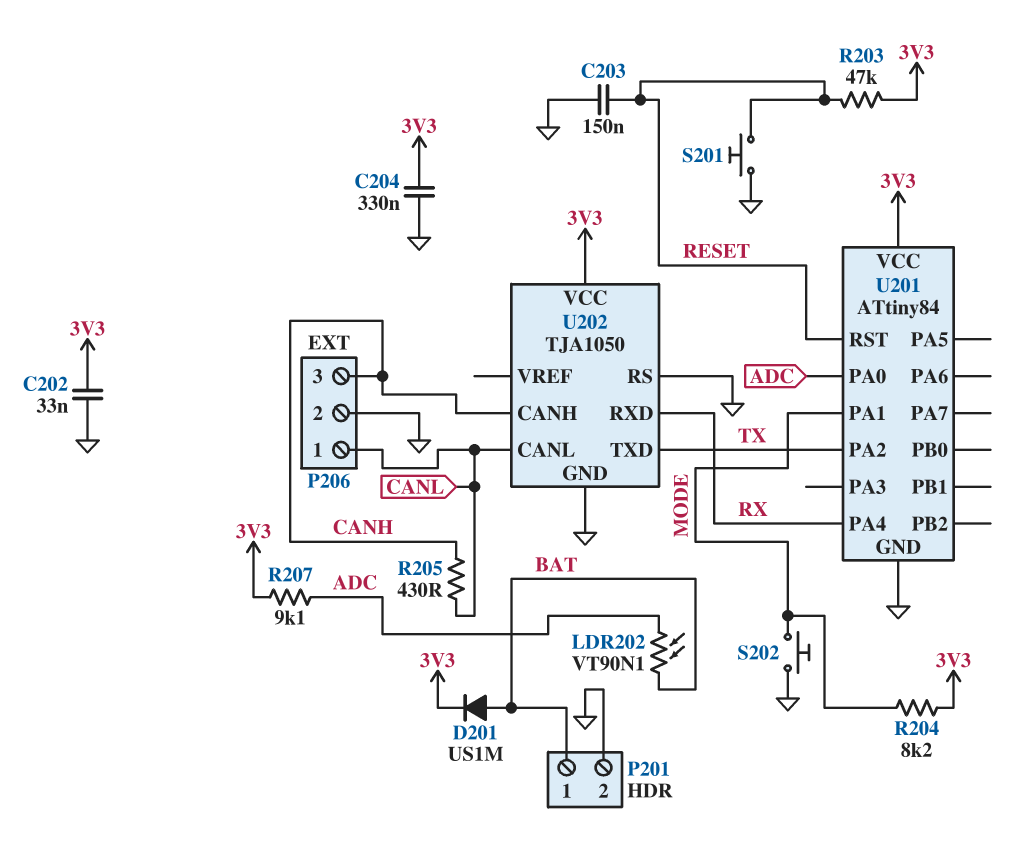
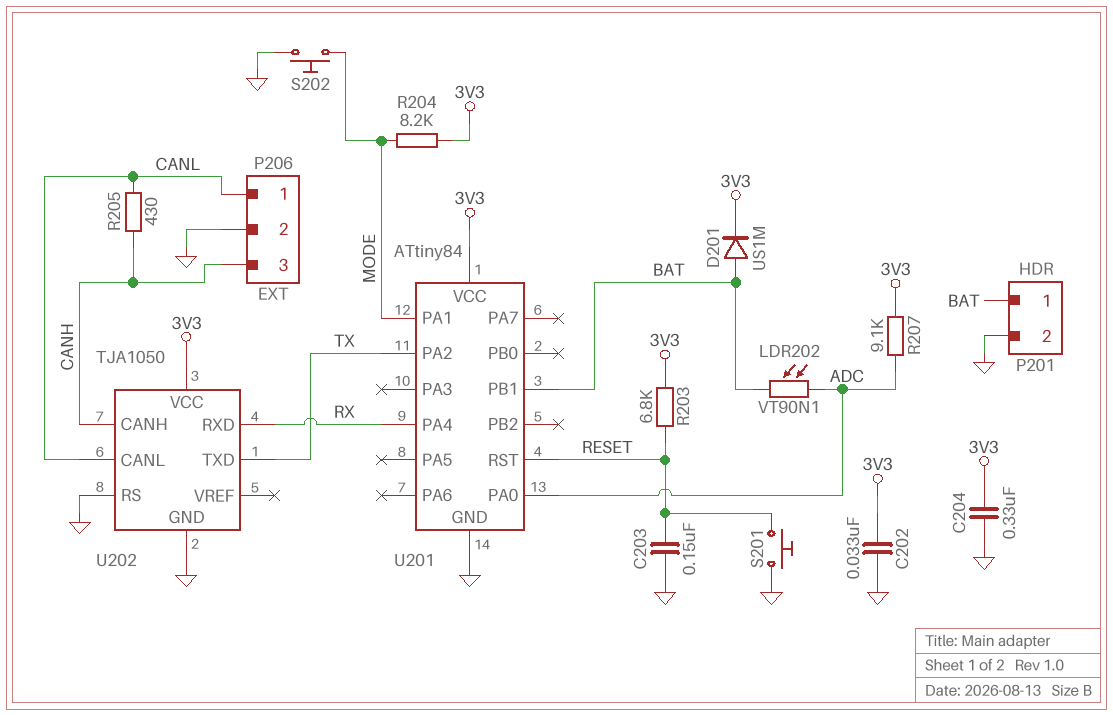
R203: 47k (3V3, RESET) -> 6.8k (3V3, RESET)
U201 pin PB1: none -> BAT

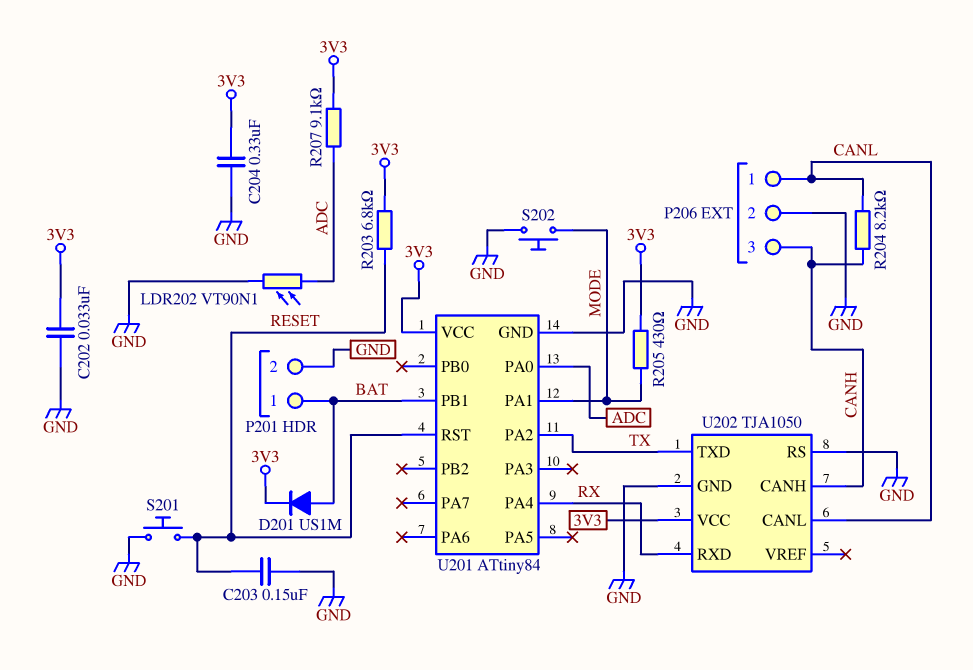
LDR202: VT90N1 (ADC, BAT) -> VT90N1 (ADC, GND)
R204: 8.2k (3V3, MODE) -> 8.2k (CANH, CANL)
R205: 430 (CANH, CANL) -> 430 (3V3, MODE)

